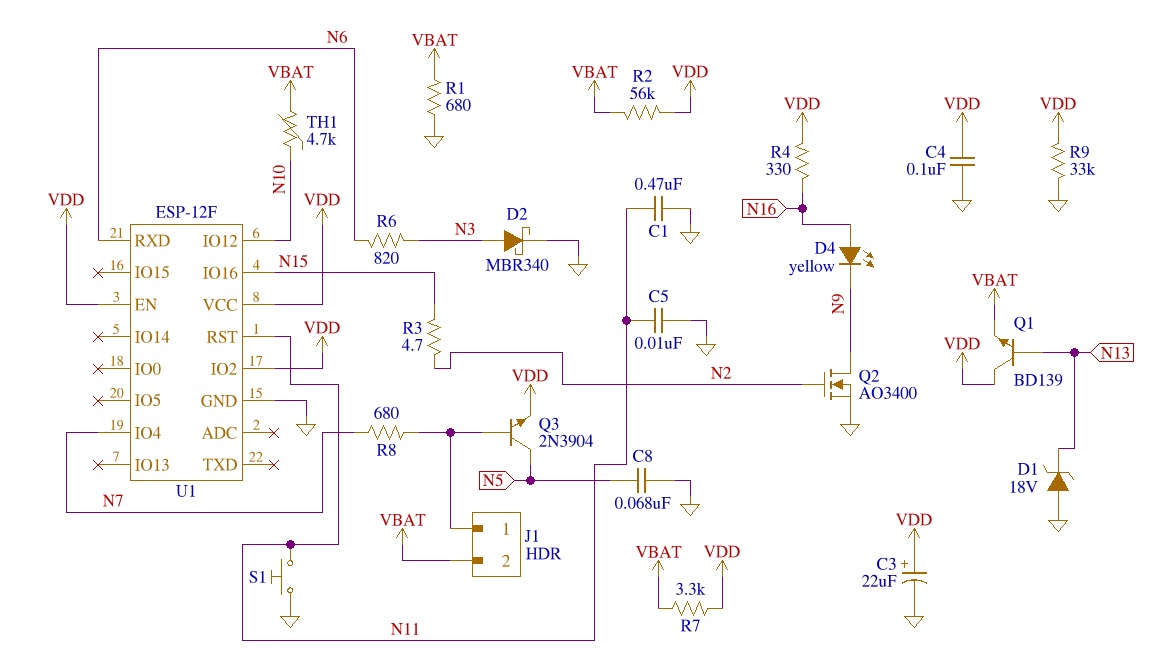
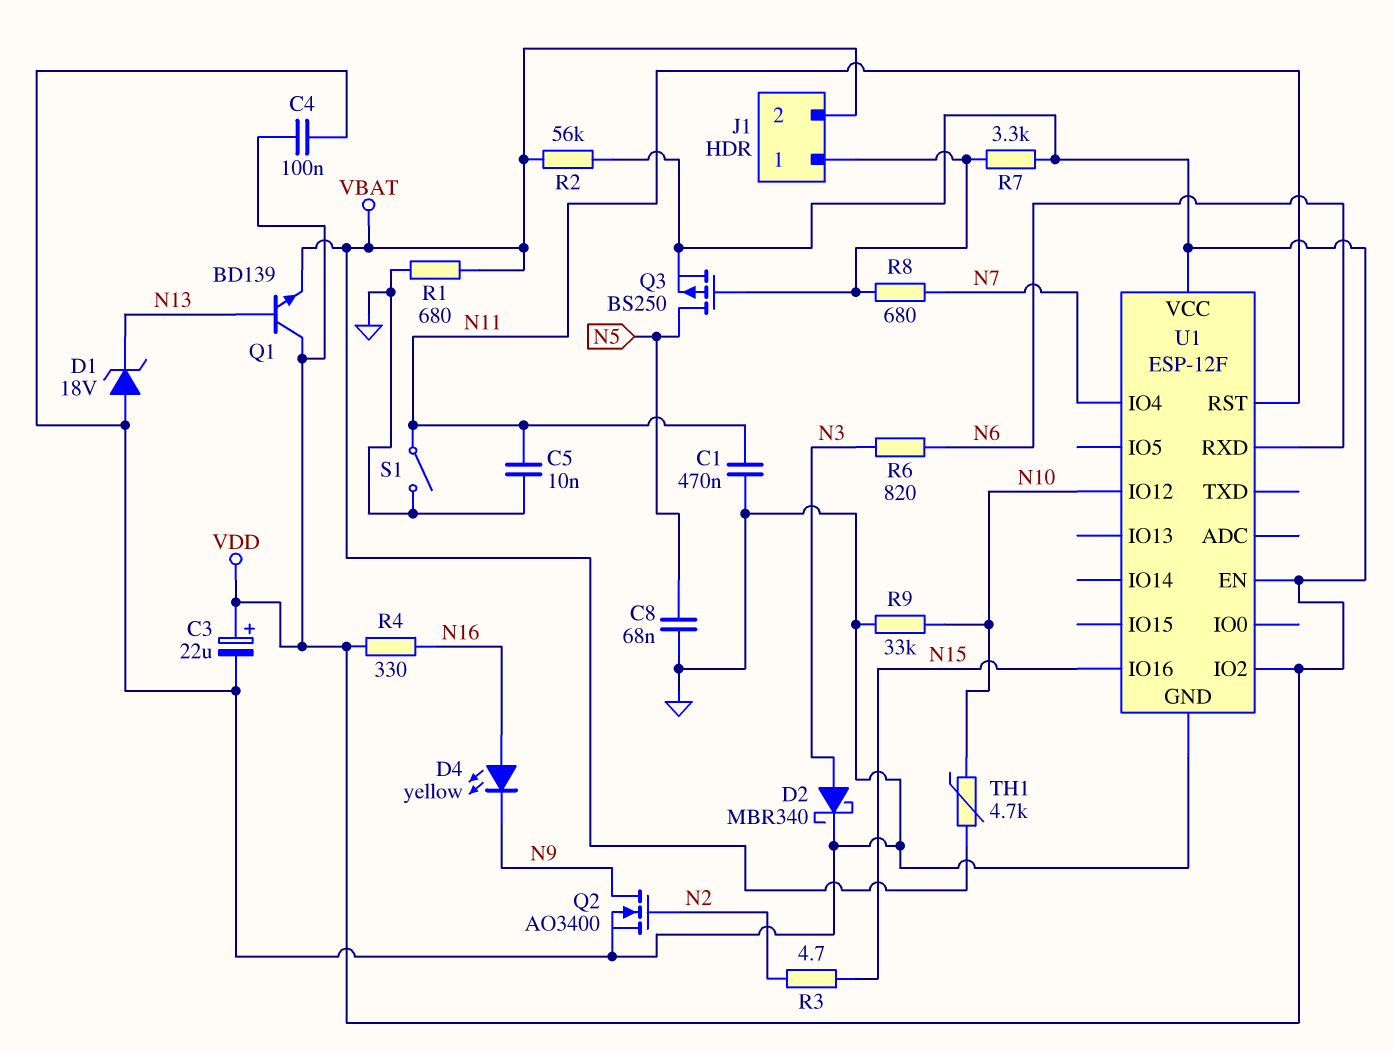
Q3: NPN 2N3904 (B J1/1, C N5, E VDD) -> PMOS BS250 (G J1/1, D N5, S VDD)
R7: 3.3k (VBAT, VDD) -> 3.3k (J1/1, VDD)
R9: 33k (GND, VDD) -> 33k (GND, N10)
S1: button (GND, N11) -> switch (GND, N11)

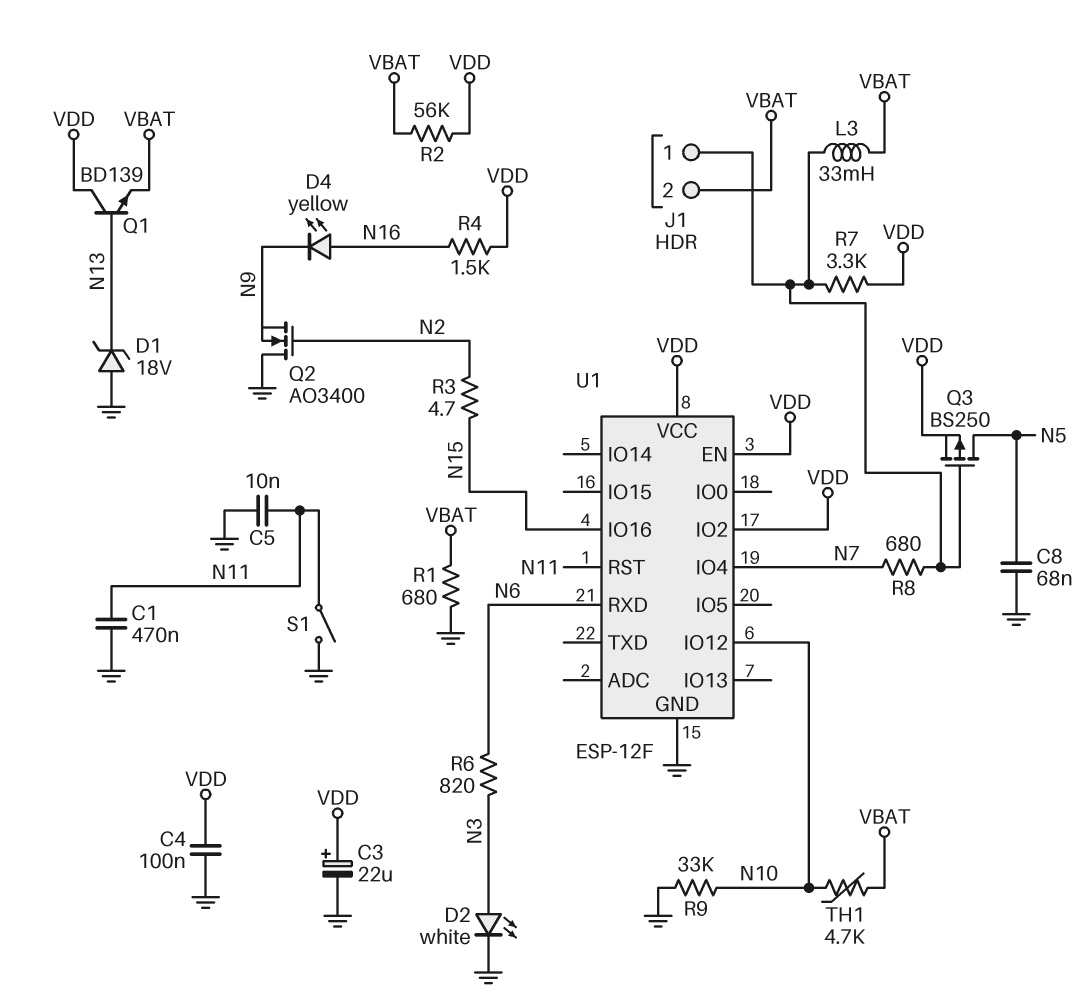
D2: schottky MBR340 (A N3, K GND) -> LED white (A N3, K GND)
L3: none -> 33mH (J1/1, VBAT)
Q2: NMOS AO3400 (G N2, D N9, S GND) -> NMOS AO3400 (G N2, D GND, S N9)
R4: 330 (N16, VDD) -> 1.5k (N16, VDD)

